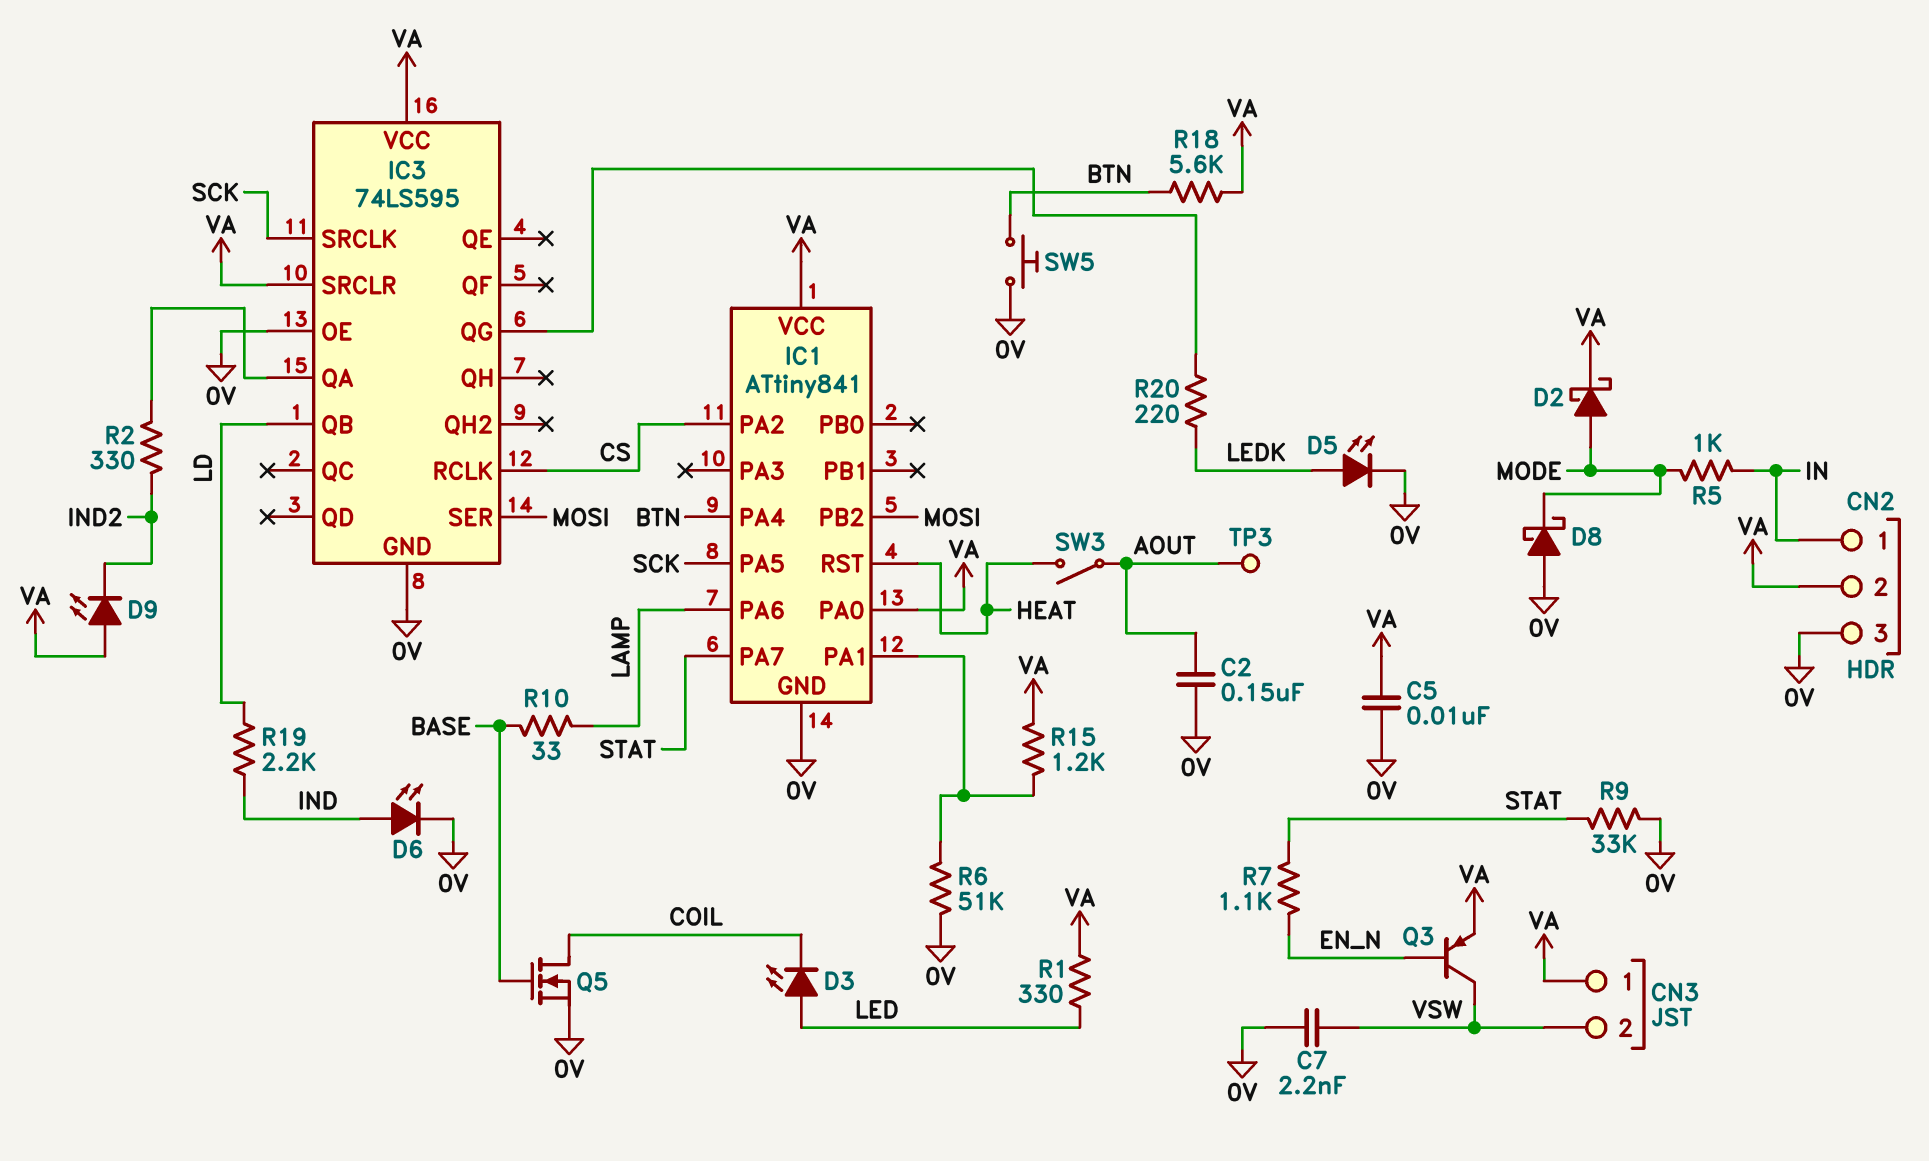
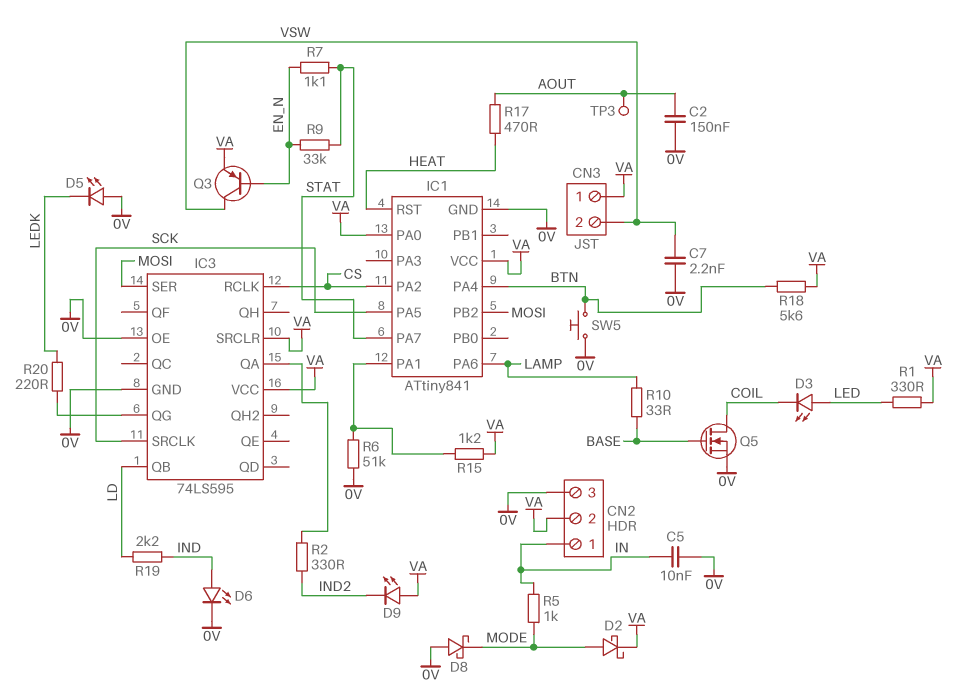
C5: 10nF (0V, VA) -> 10nF (0V, IN)
D5: LED (A LEDK, K 0V) -> LED (A 0V, K LEDK)
R9: 33k (0V, STAT) -> 33k (EN_N, STAT)
R17: none -> 470 (AOUT, HEAT)
SW3: switch (AOUT, HEAT) -> none

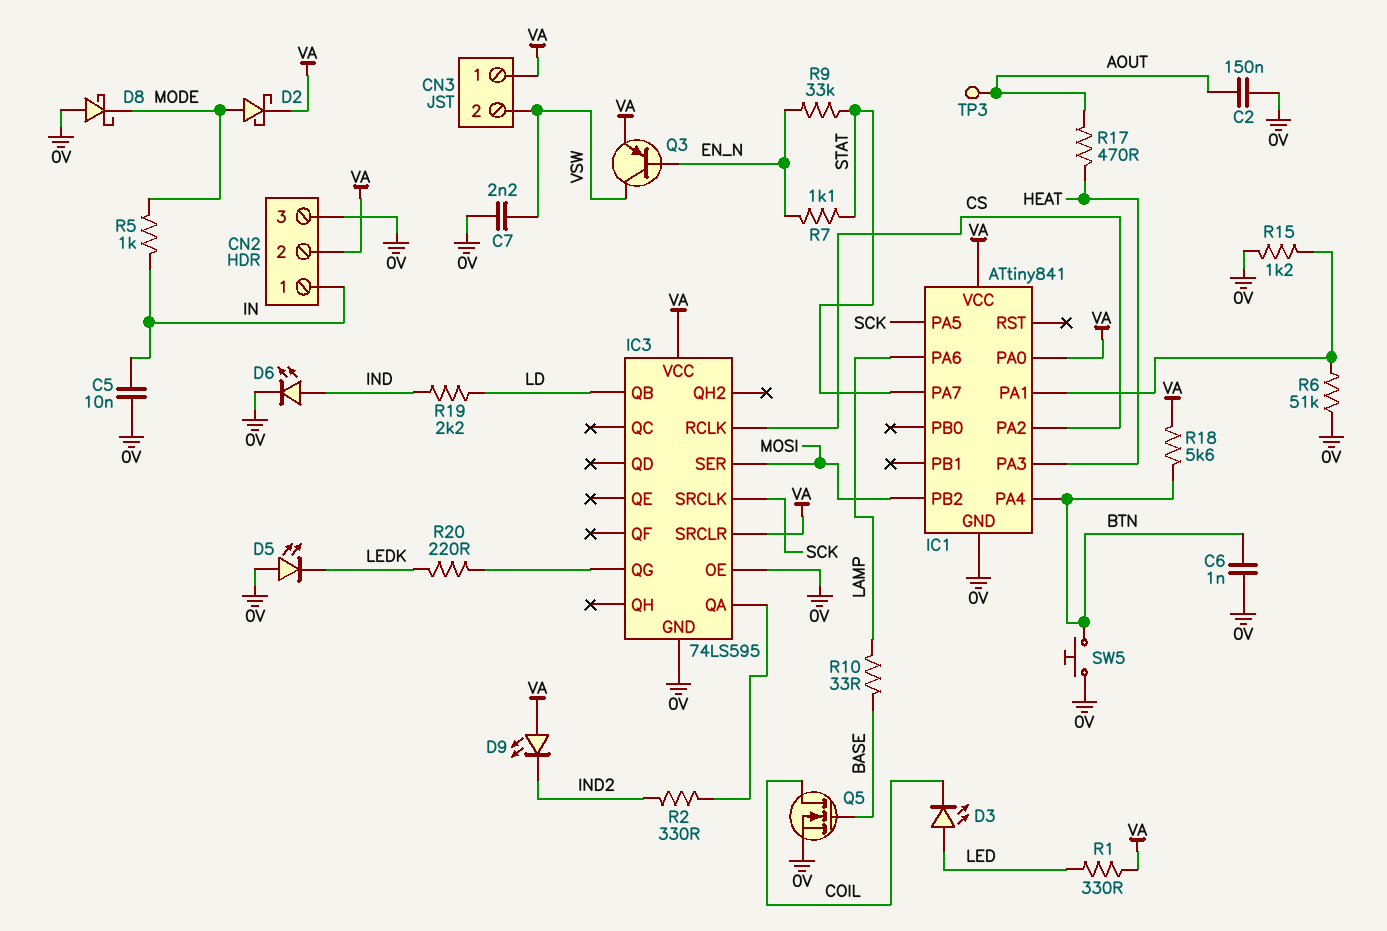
C6: none -> 1nF (0V, BTN)
IC1 pin PA3: none -> HEAT
IC1 pin RST: HEAT -> none
R15: 1.2k (IC1/PA1, VA) -> 1.2k (0V, IC1/PA1)

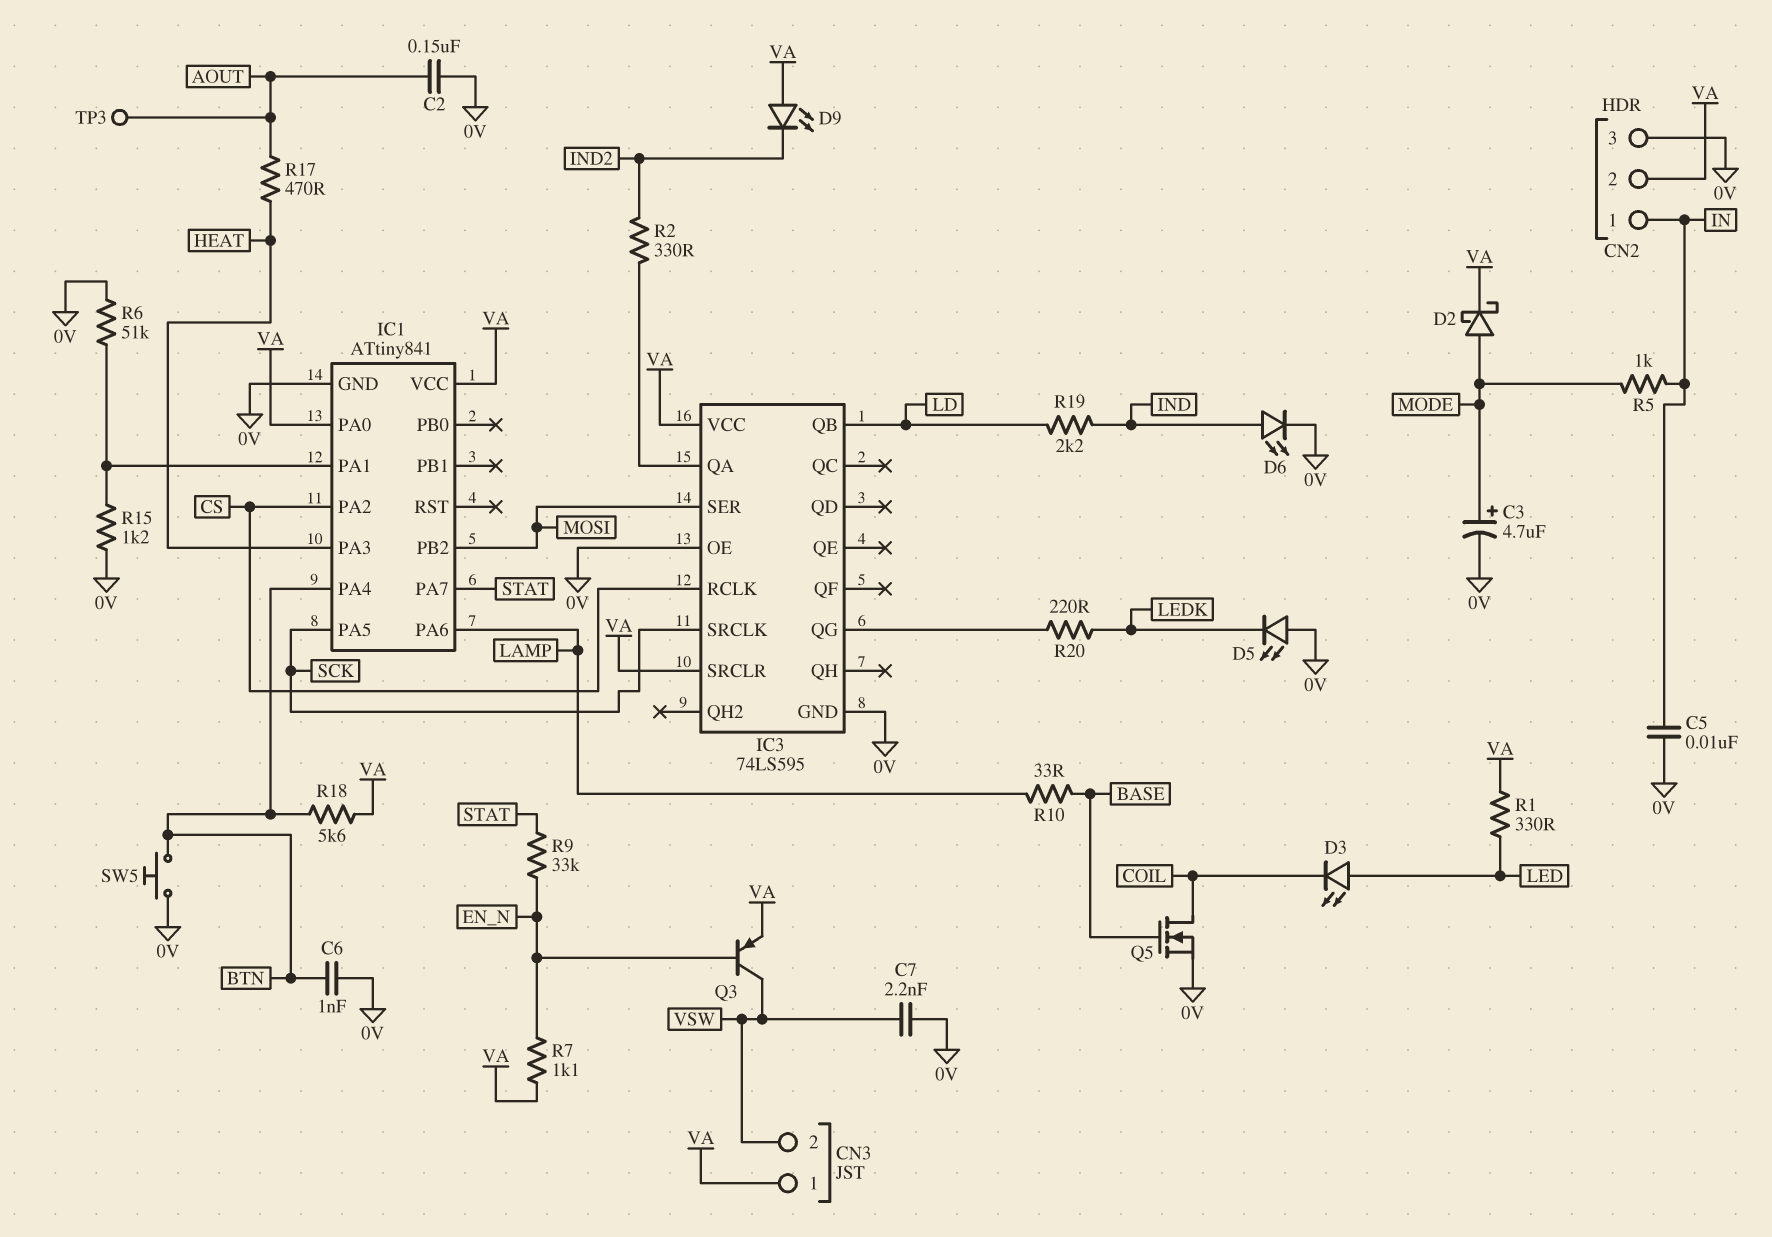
C3: none -> 4.7uF (plus MODE, minus 0V)
D8: schottky (A 0V, K MODE) -> none
R7: 1.1k (EN_N, STAT) -> 1.1k (EN_N, VA)

